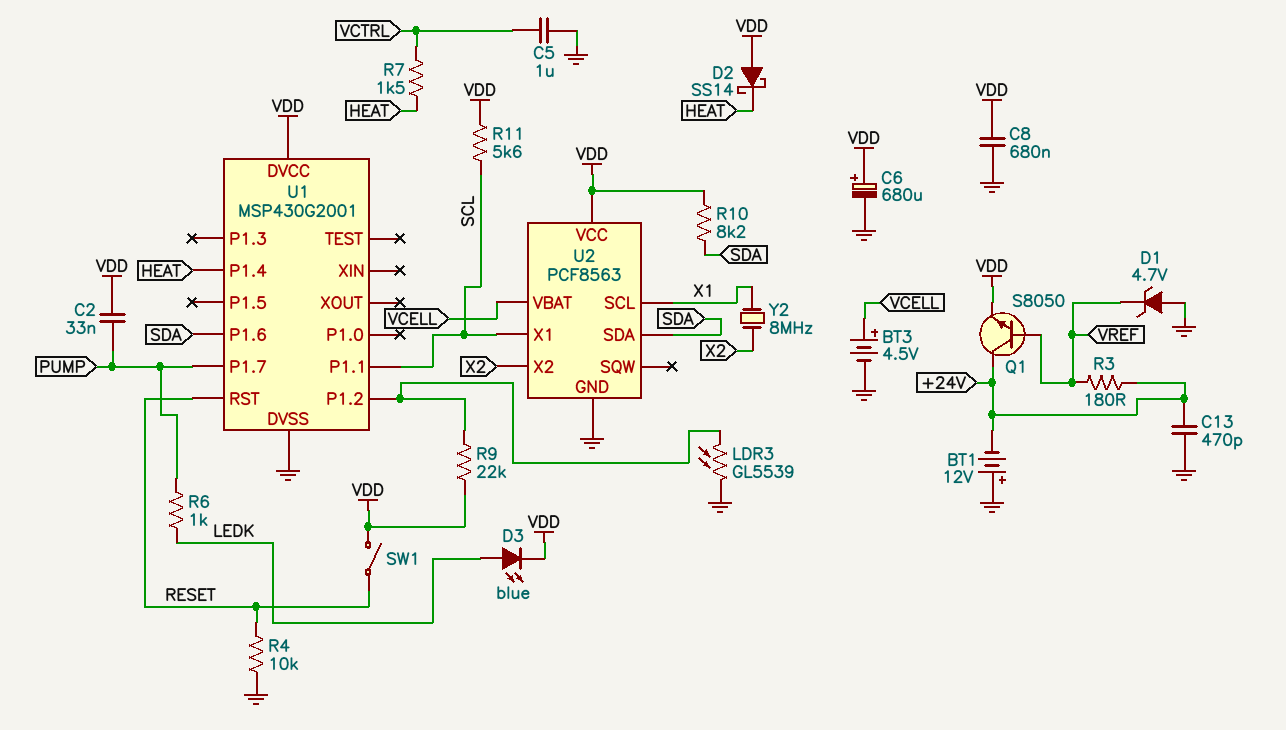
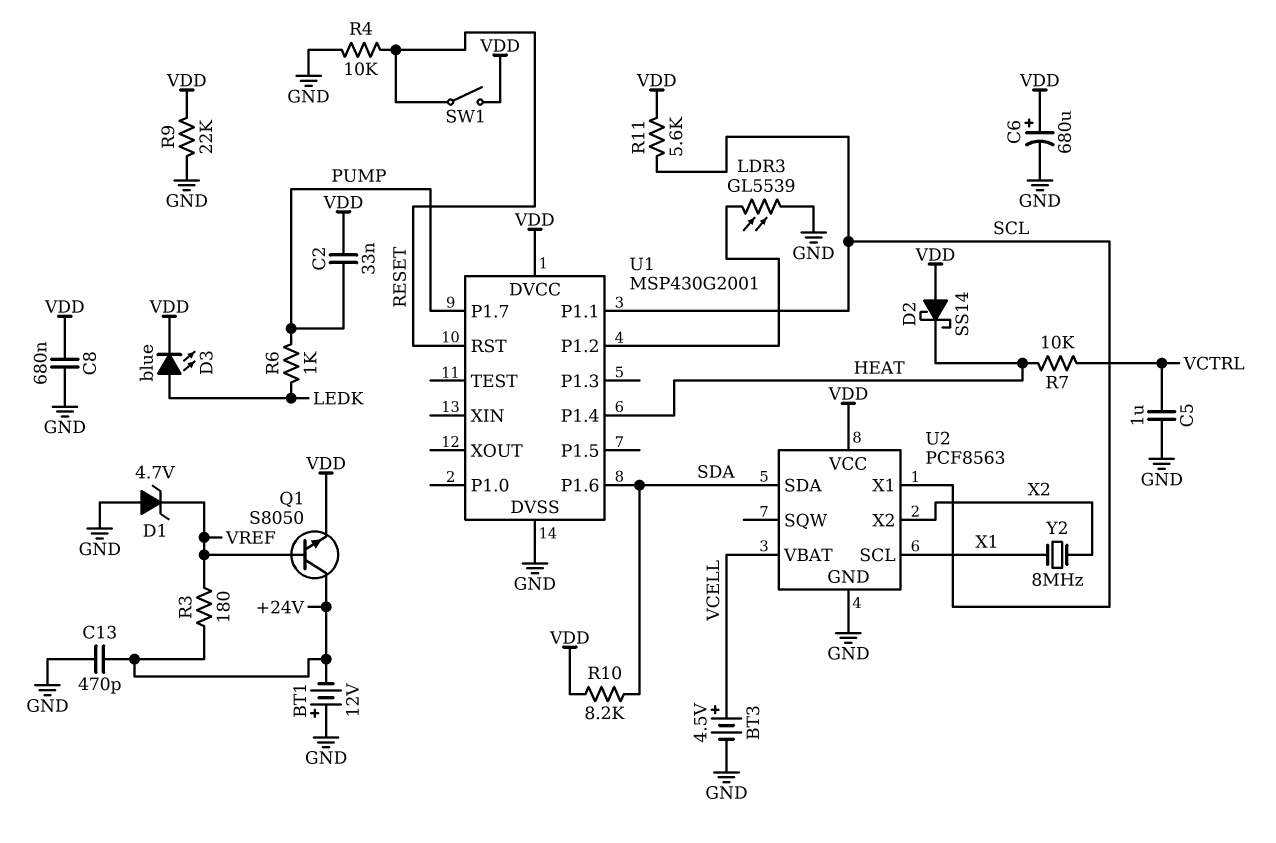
R7: 1.5k (HEAT, VCTRL) -> 10k (HEAT, VCTRL)
R9: 22k (U1/P1.2, VDD) -> 22k (GND, VDD)

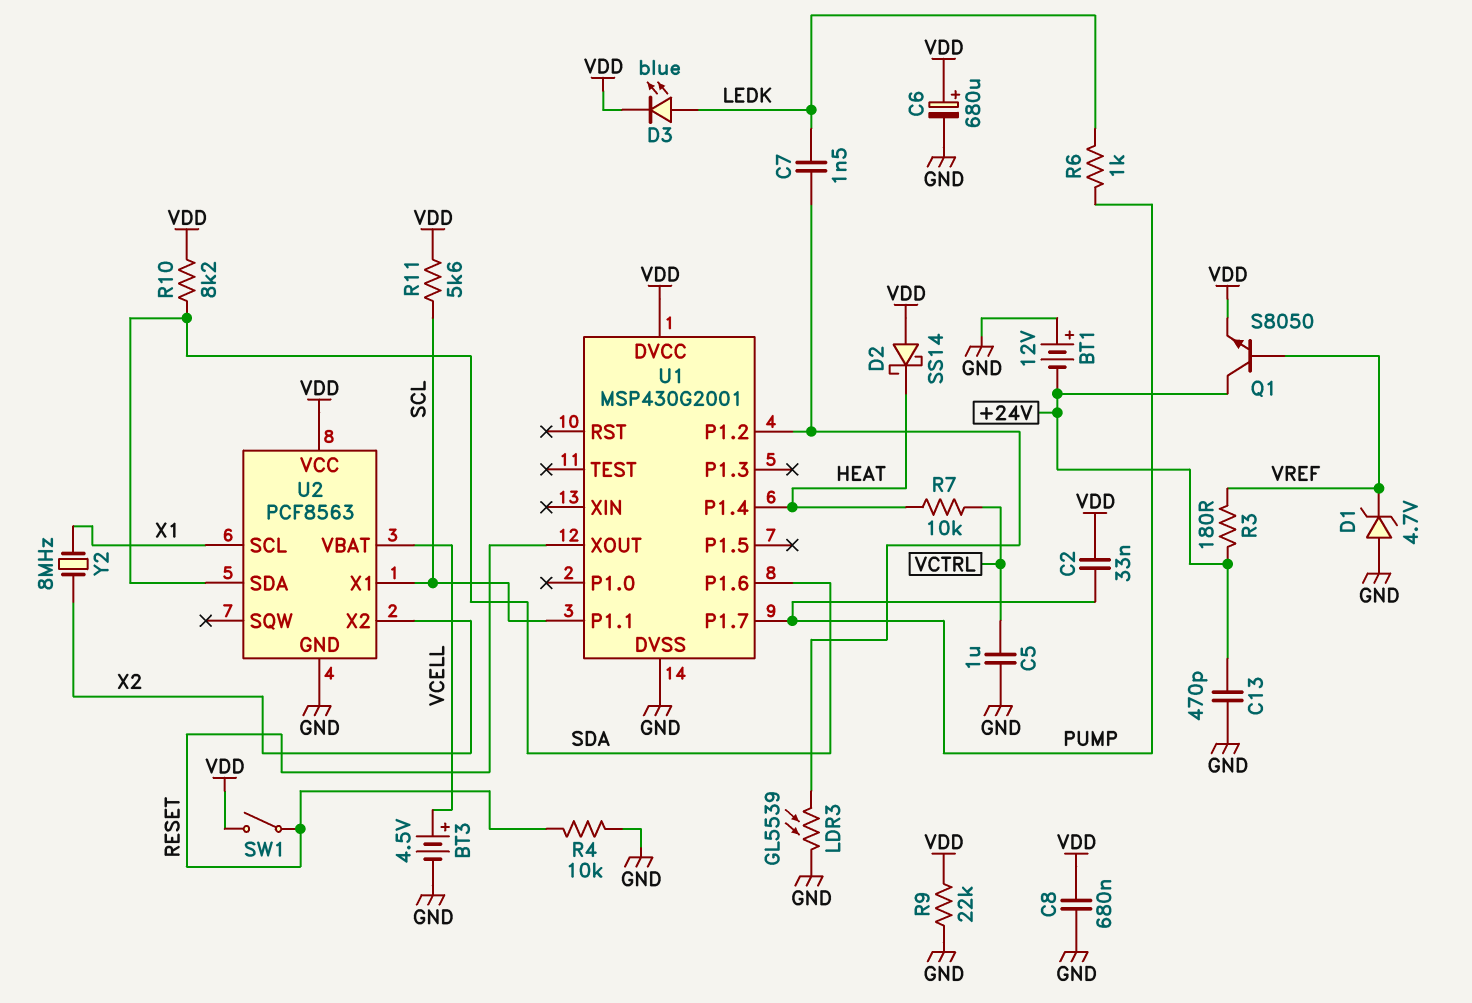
C7: none -> 1.5nF (LEDK, U1/P1.2)
U1 pin RST: RESET -> none
U1 pin XOUT: none -> RESET

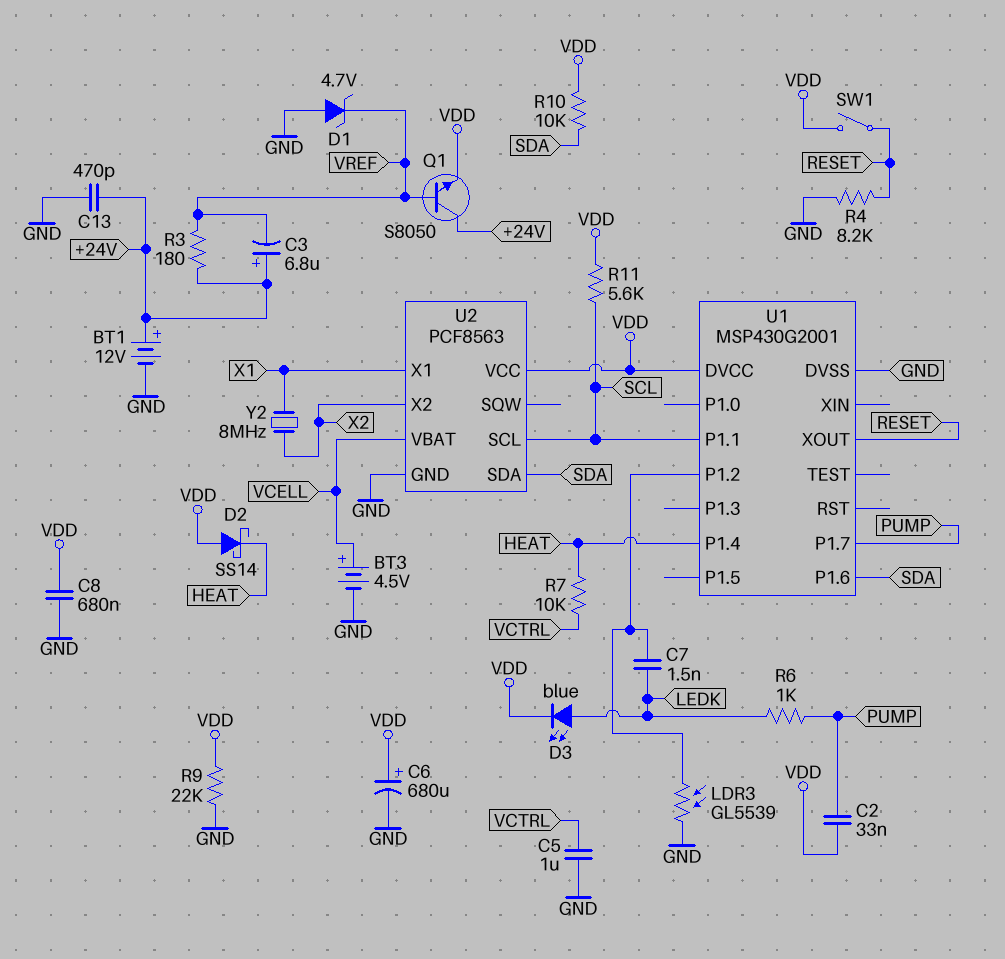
BT1: 12V (plus GND, minus +24V) -> 12V (plus +24V, minus GND)
C3: none -> 6.8uF (plus +24V, minus VREF)
R4: 10k (GND, RESET) -> 8.2k (GND, RESET)
R10: 8.2k (SDA, VDD) -> 10k (SDA, VDD)
U2 pin SCL: X1 -> SCL
U2 pin X1: SCL -> X1

